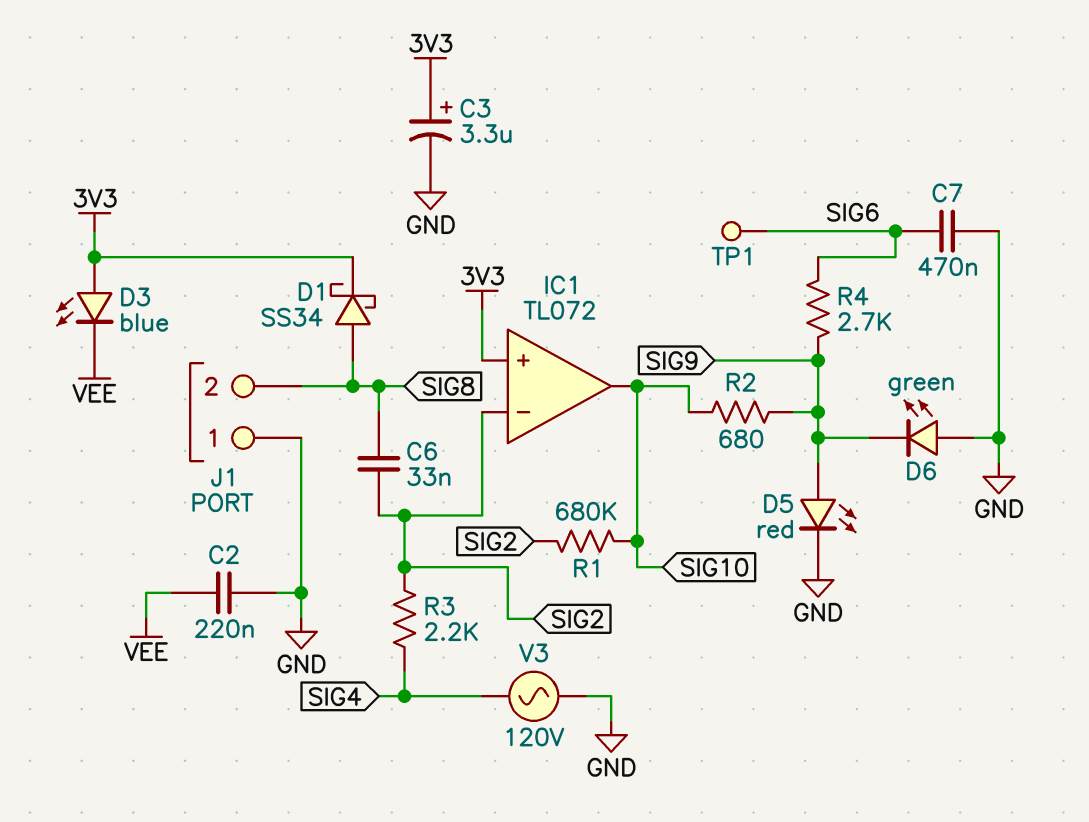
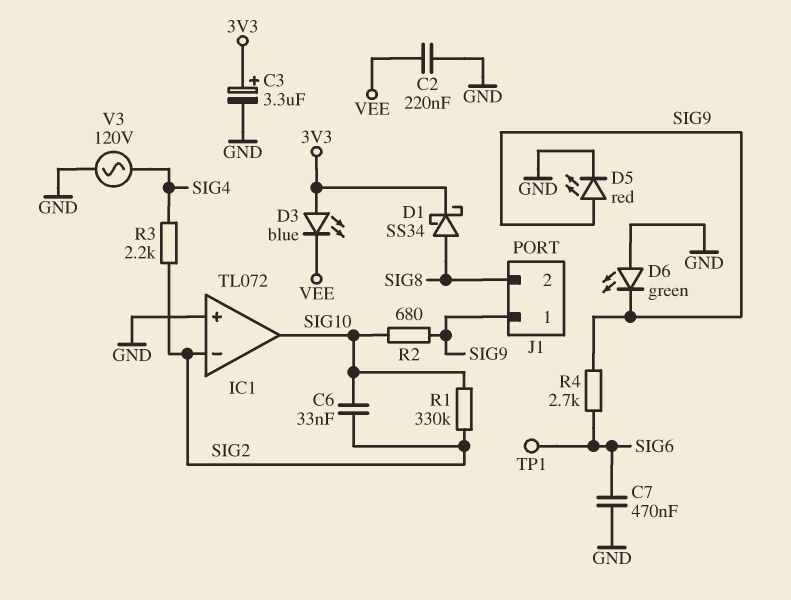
C6: 33nF (SIG2, SIG8) -> 33nF (SIG2, SIG10)
IC1 pin in+: 3V3 -> GND
J1 pin 1: GND -> SIG9
R1: 680k (SIG2, SIG10) -> 330k (SIG2, SIG10)

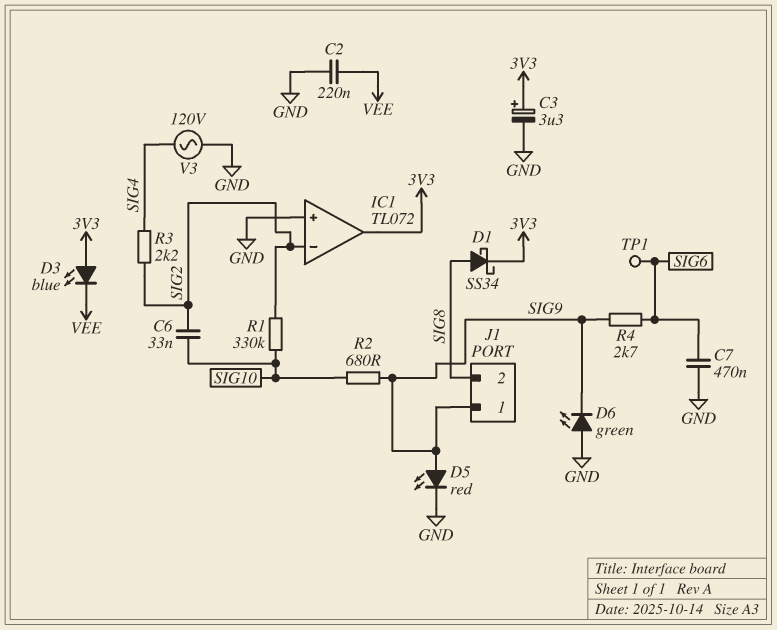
IC1 pin out: SIG10 -> 3V3

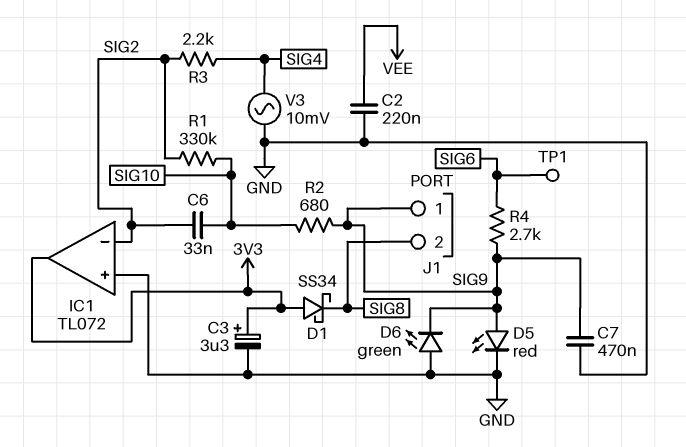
C7: 470nF (GND, SIG6) -> 470nF (GND, SIG9)
D1: schottky SS34 (A SIG8, K 3V3) -> schottky SS34 (A 3V3, K SIG8)
D3: LED blue (A 3V3, K VEE) -> none
V3: AC 120V (GND, SIG4) -> AC 10mV (GND, SIG4)

